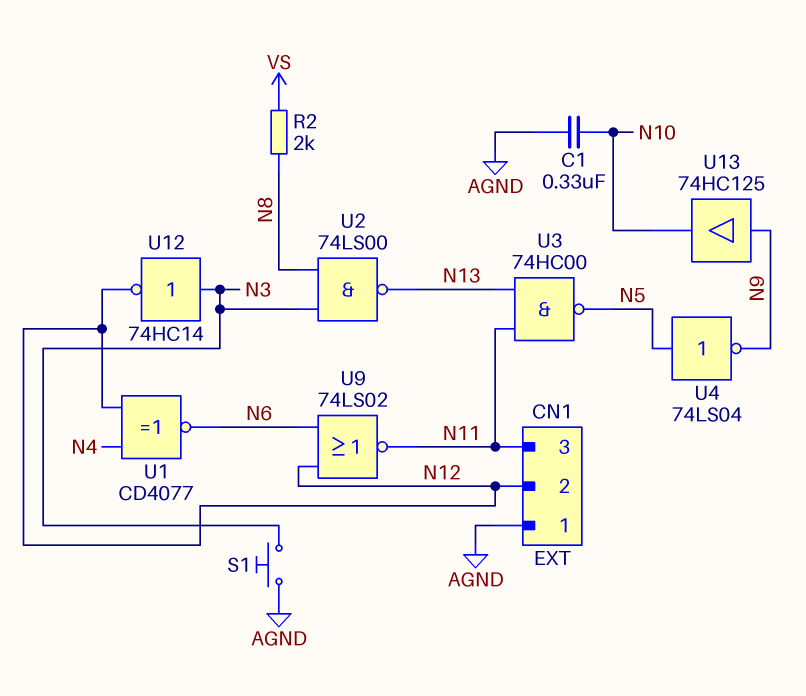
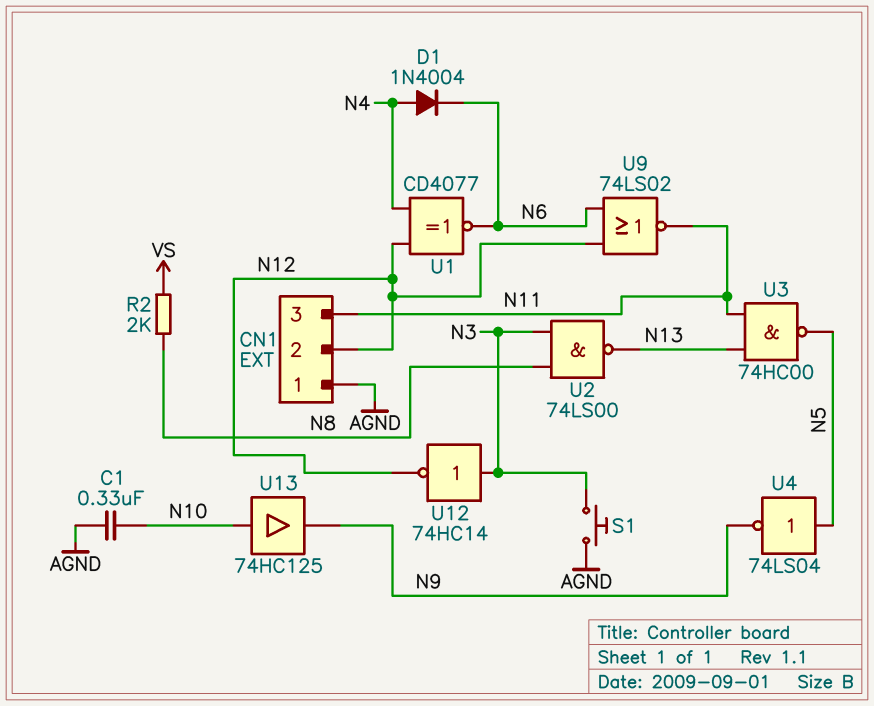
D1: none -> diode 1N4004 (A N4, K N6)
U13: buffer 74HC125 (in N9, out N10) -> buffer 74HC125 (in N10, out N9)

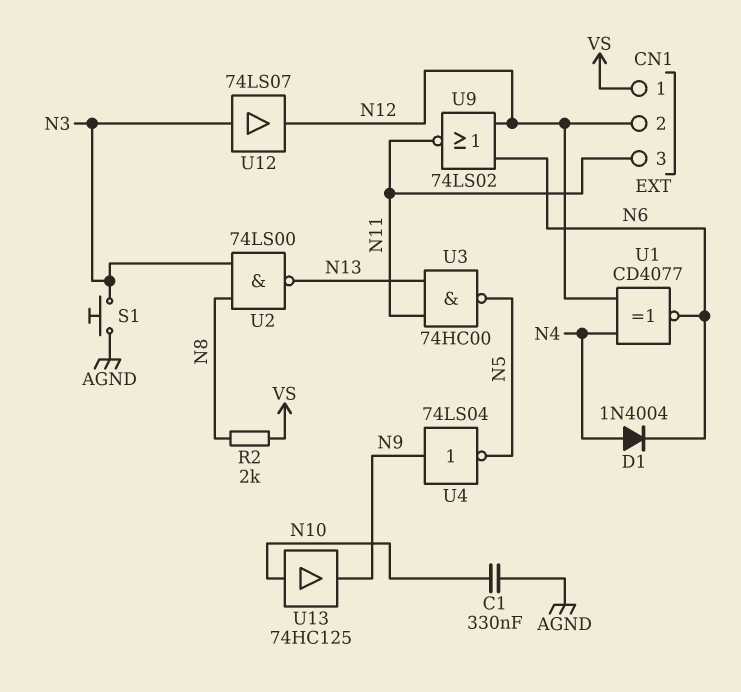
CN1 pin 1: AGND -> VS
U4: NOT 74LS04 (in N5, out N9) -> NOT 74LS04 (in N9, out N5)
U12: NOT 74HC14 (in N3, out N12) -> buffer 74LS07 (in N3, out N12)

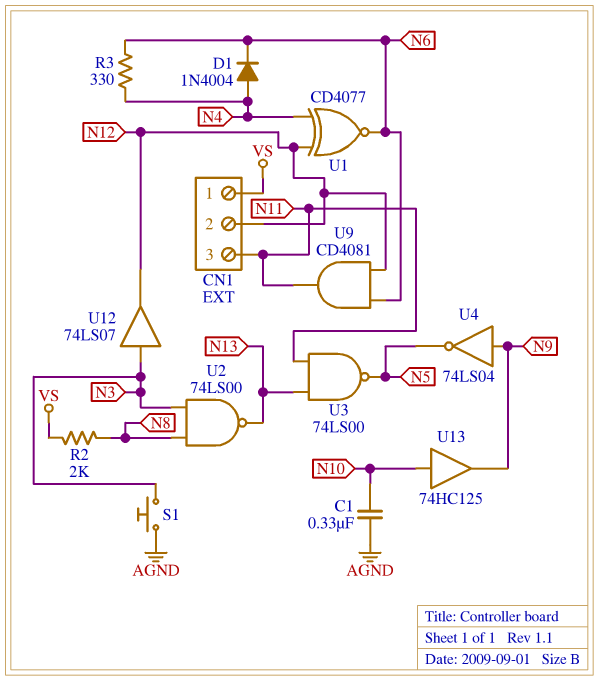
R3: none -> 330 (N4, N6)
U3: NAND 74HC00 (in N11, in N13, out N5) -> NAND 74LS00 (in N11, in N13, out N5)
U9: NOR 74LS02 (in N6, in N12, out N11) -> AND CD4081 (in N6, in N12, out N11)

